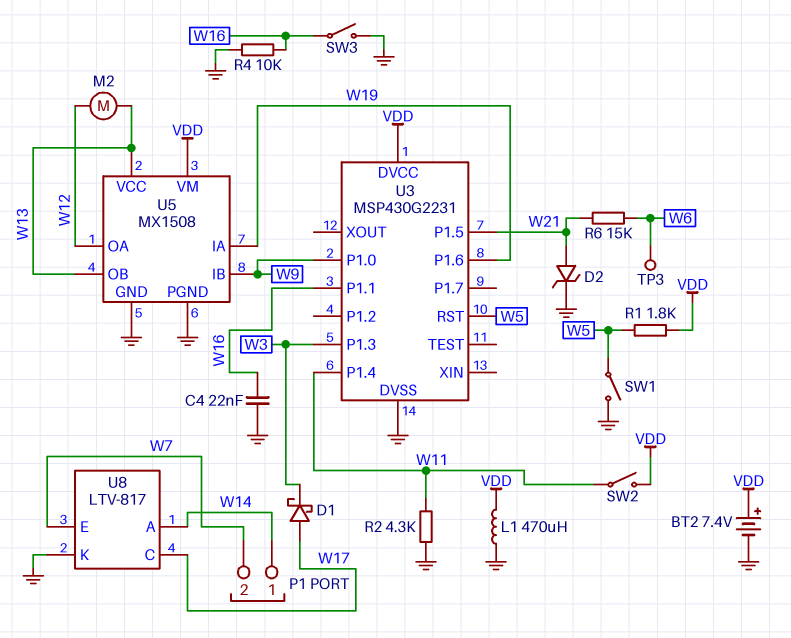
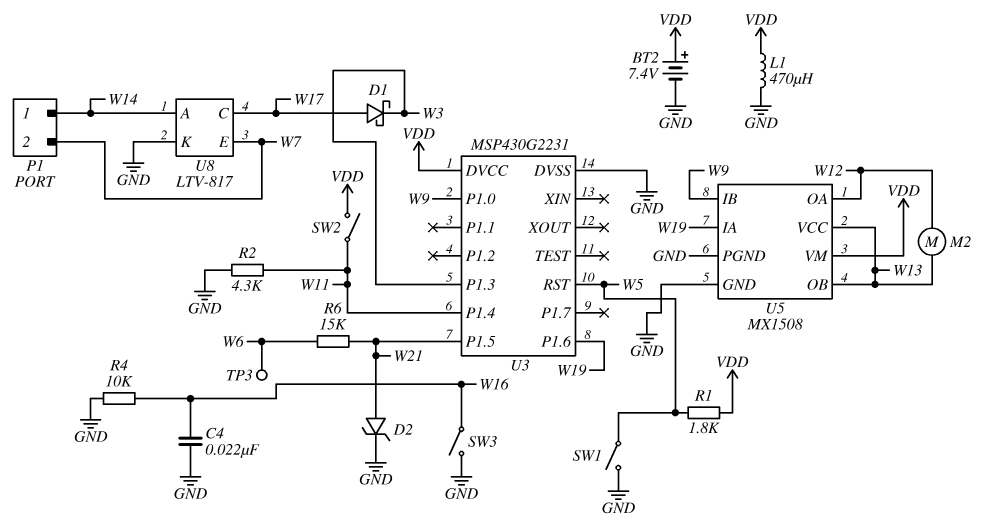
U3 pin P1.1: W16 -> none

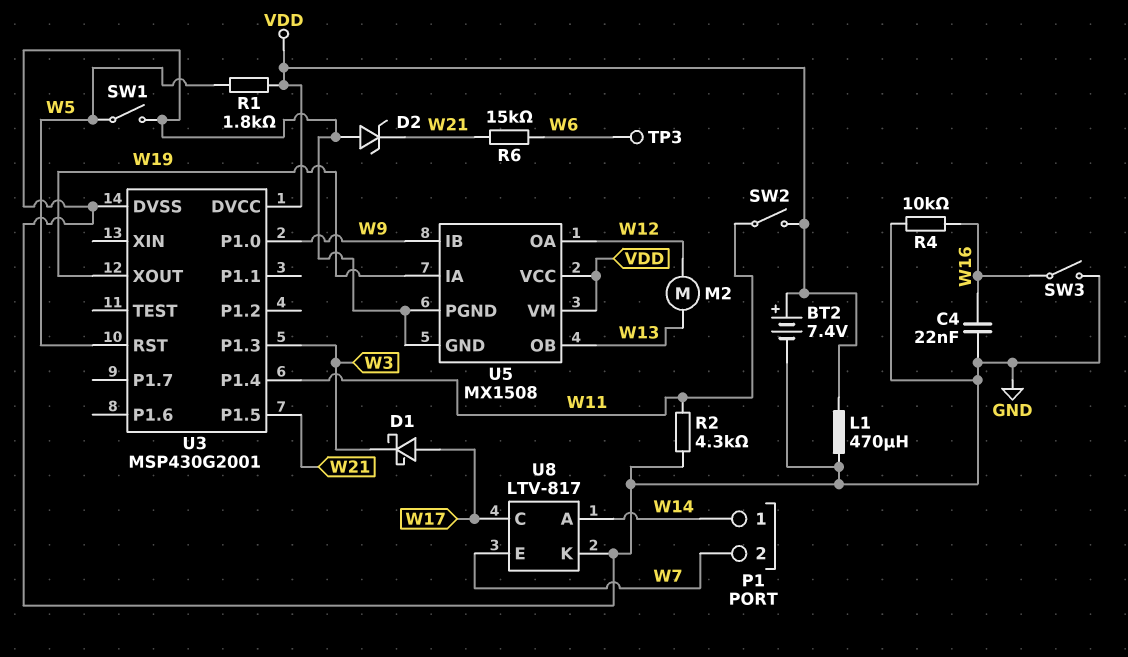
D2: zener (A W21, K GND) -> zener (A GND, K W21)
U3: MSP430G2231 -> MSP430G2001
U3 pin P1.6: W19 -> none
U3 pin XOUT: none -> W19
U5 pin VCC: W13 -> VDD

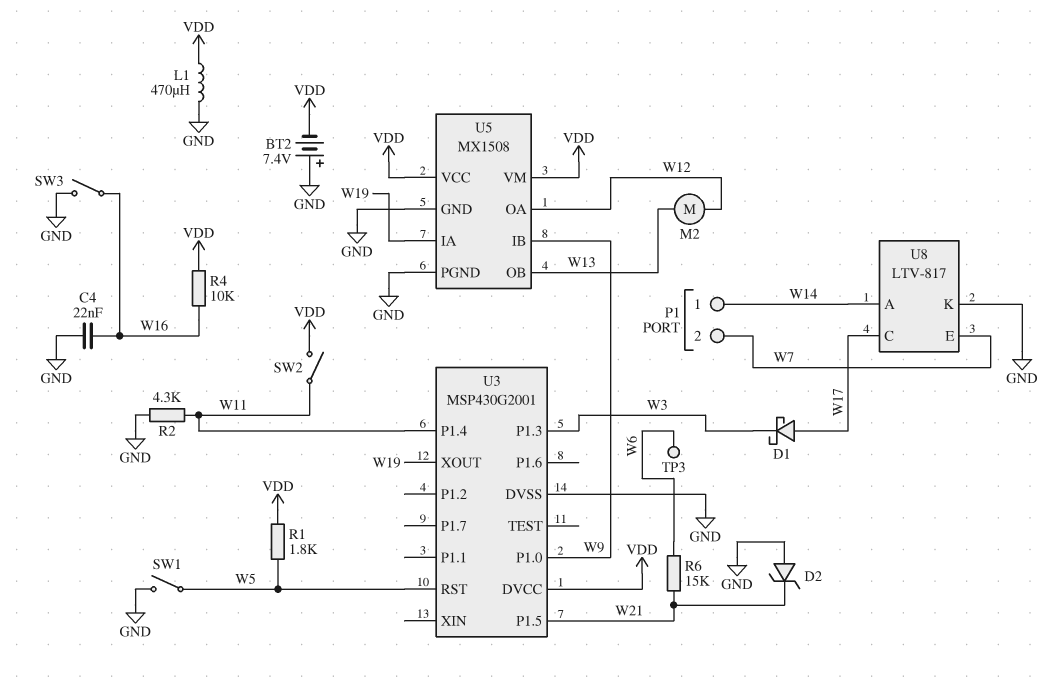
BT2: 7.4V (plus VDD, minus GND) -> 7.4V (plus GND, minus VDD)
R4: 10k (GND, W16) -> 10k (VDD, W16)

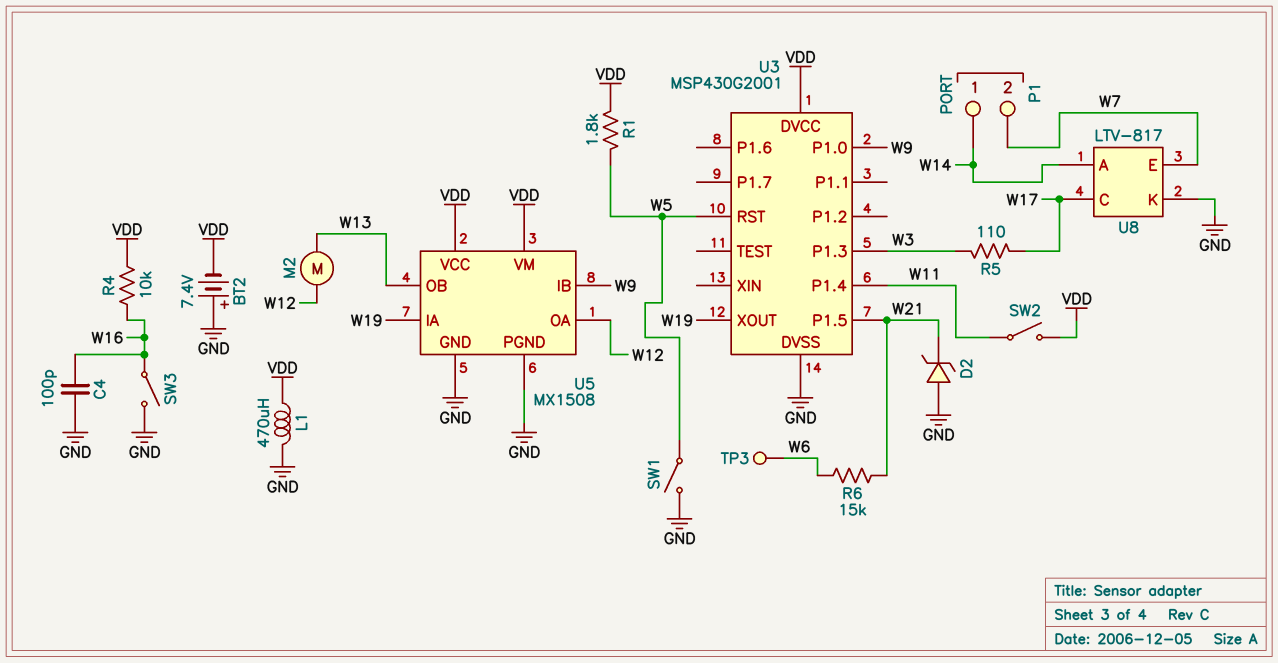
C4: 22nF (GND, W16) -> 100pF (GND, W16)
D1: schottky (A W17, K W3) -> none
R2: 4.3k (GND, W11) -> none
R5: none -> 110 (W3, W17)

